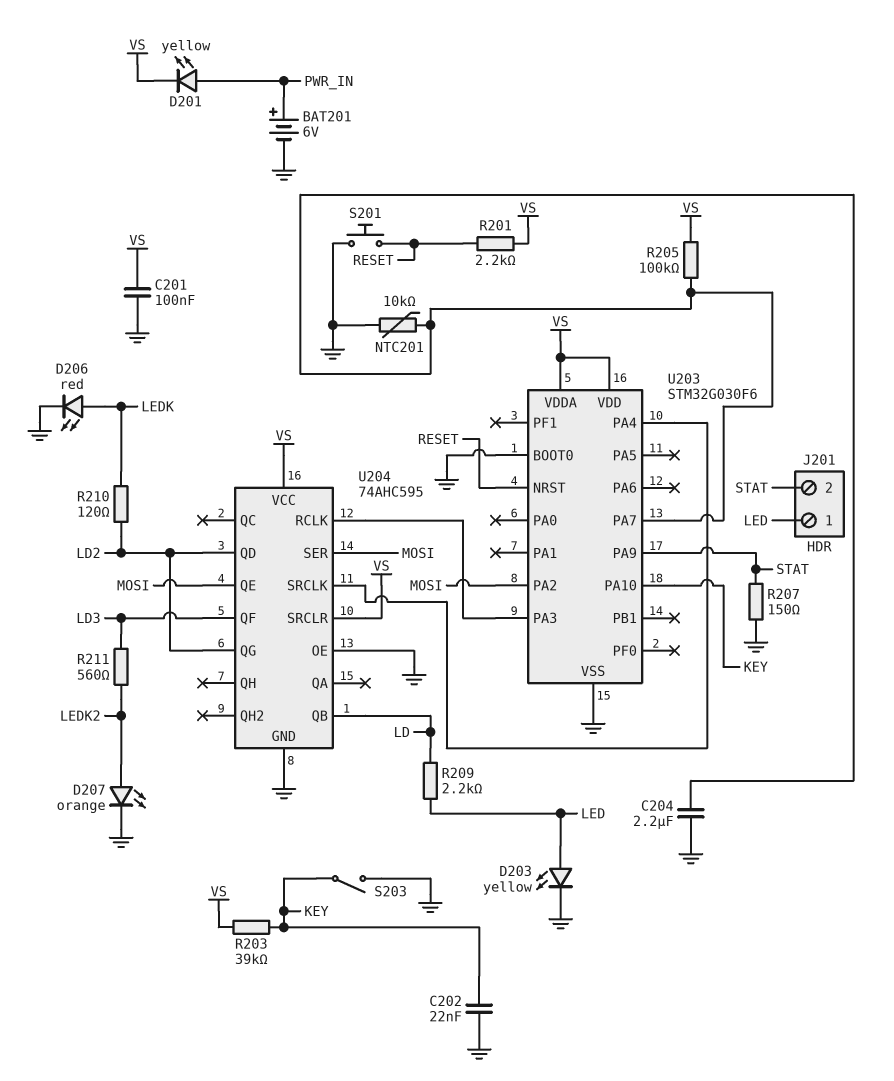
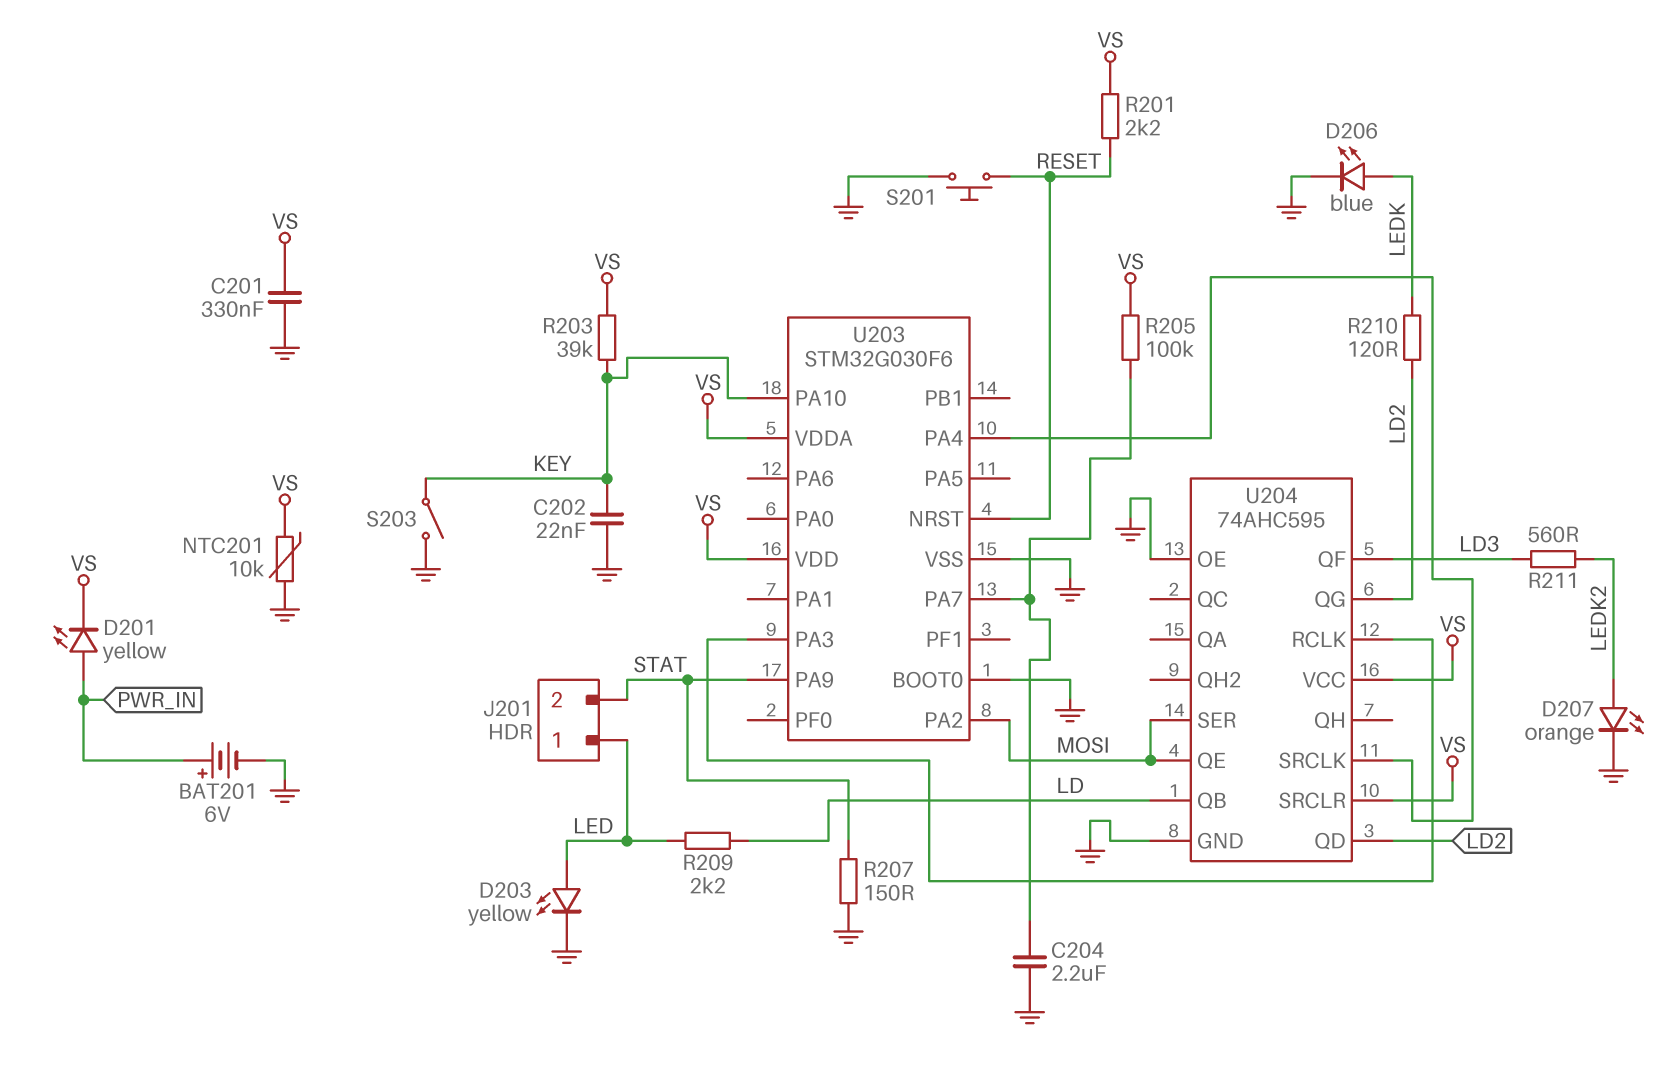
C201: 100nF (GND, VS) -> 330nF (GND, VS)
D206: LED red (A LEDK, K GND) -> LED blue (A LEDK, K GND)
NTC201: 10k (GND, U203/PA7) -> 10k (GND, VS)

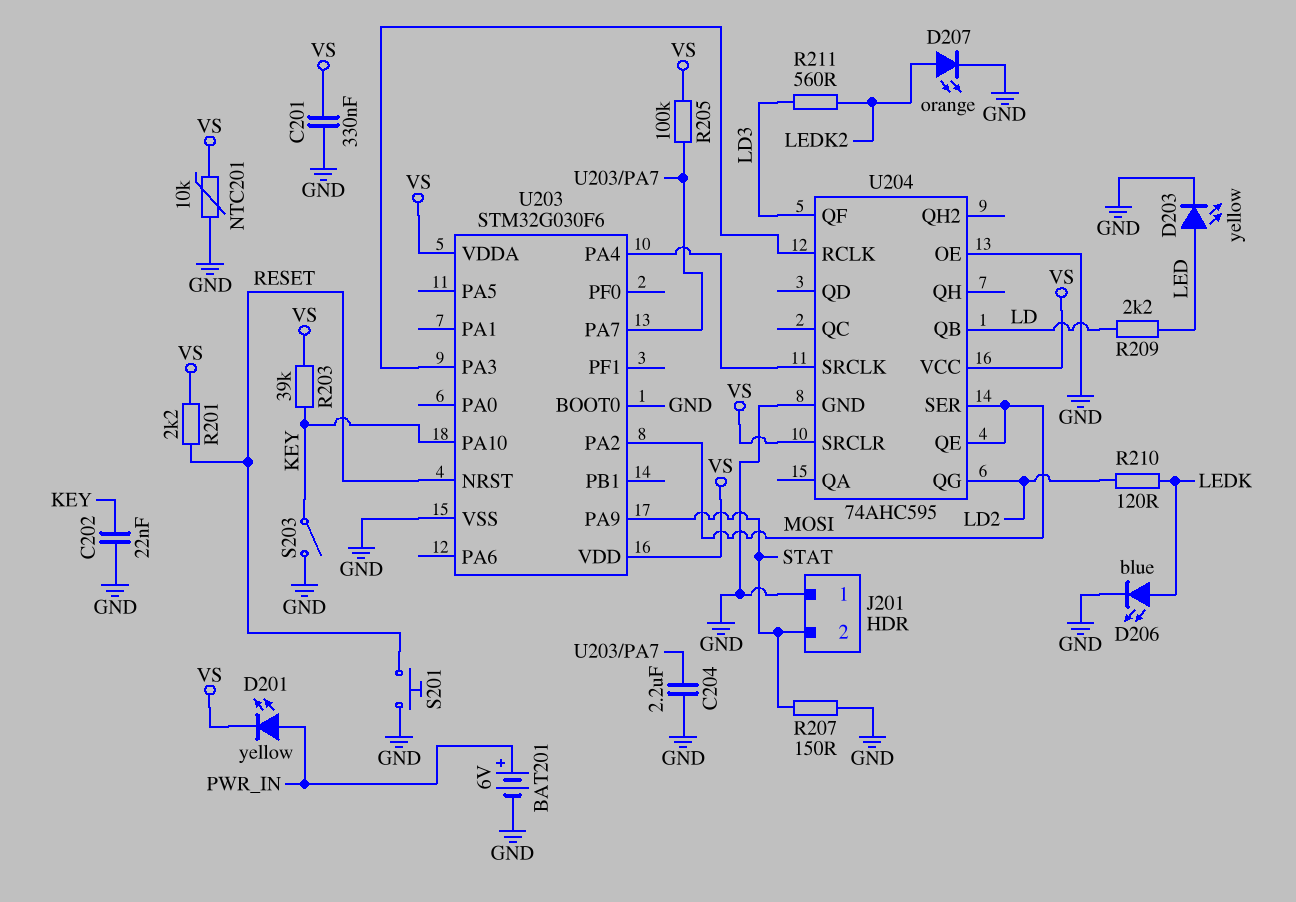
J201 pin 1: LED -> GND
U204 pin QD: LD2 -> none

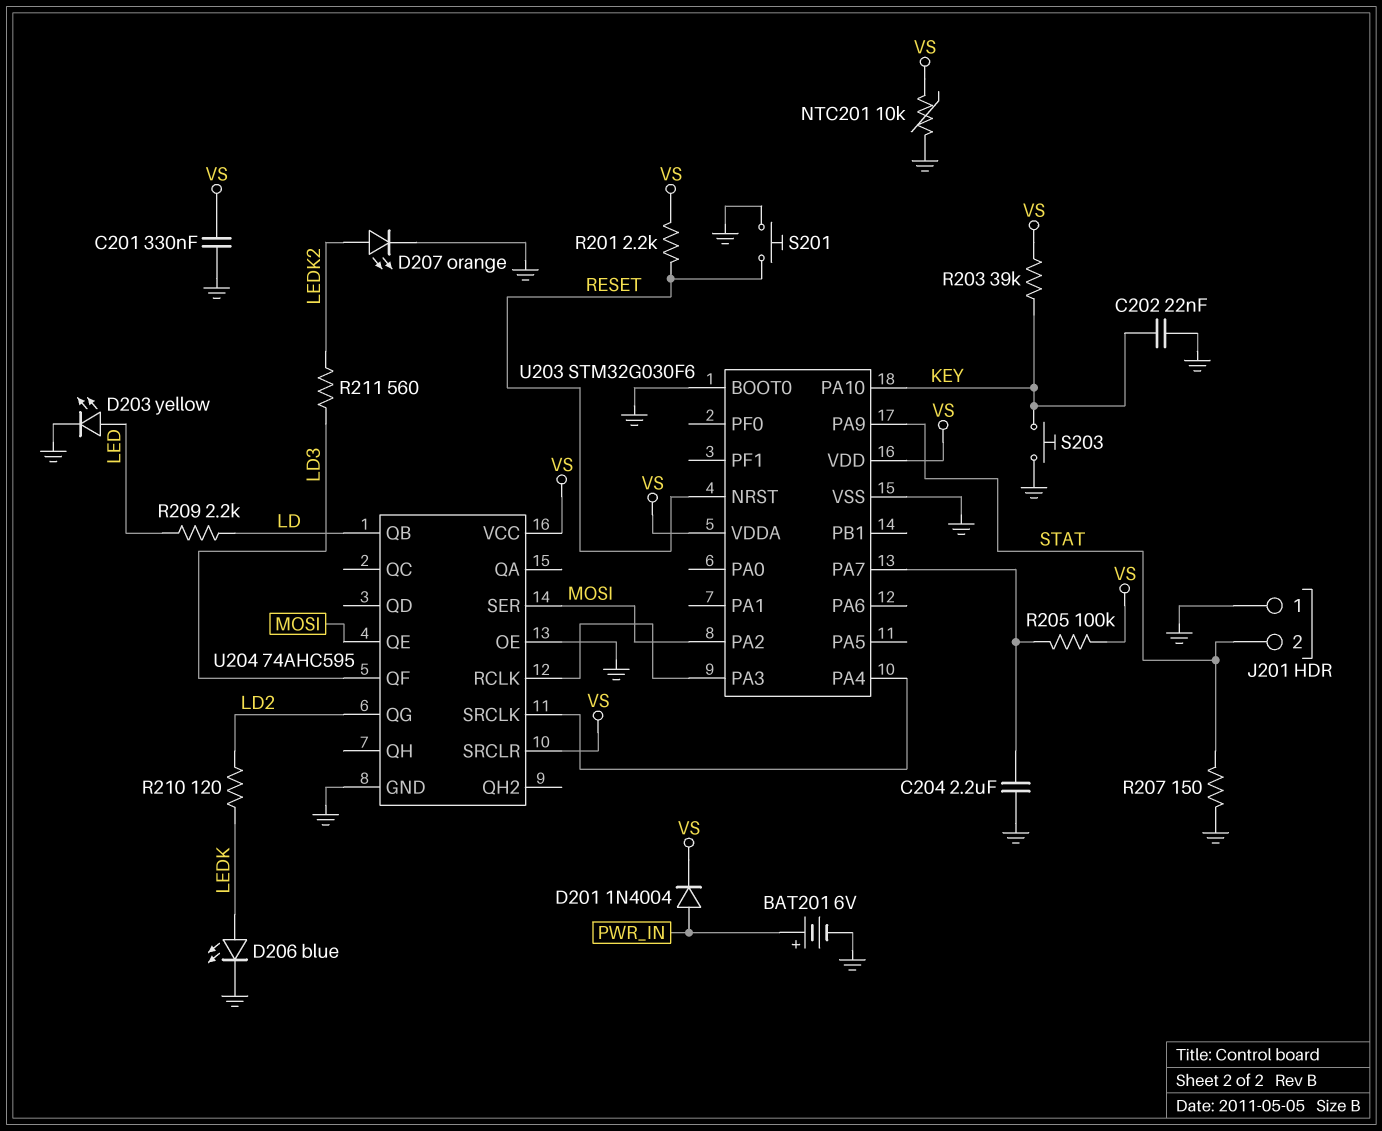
D201: LED yellow (A PWR_IN, K VS) -> diode 1N4004 (A PWR_IN, K VS)
S203: switch (GND, KEY) -> button (GND, KEY)

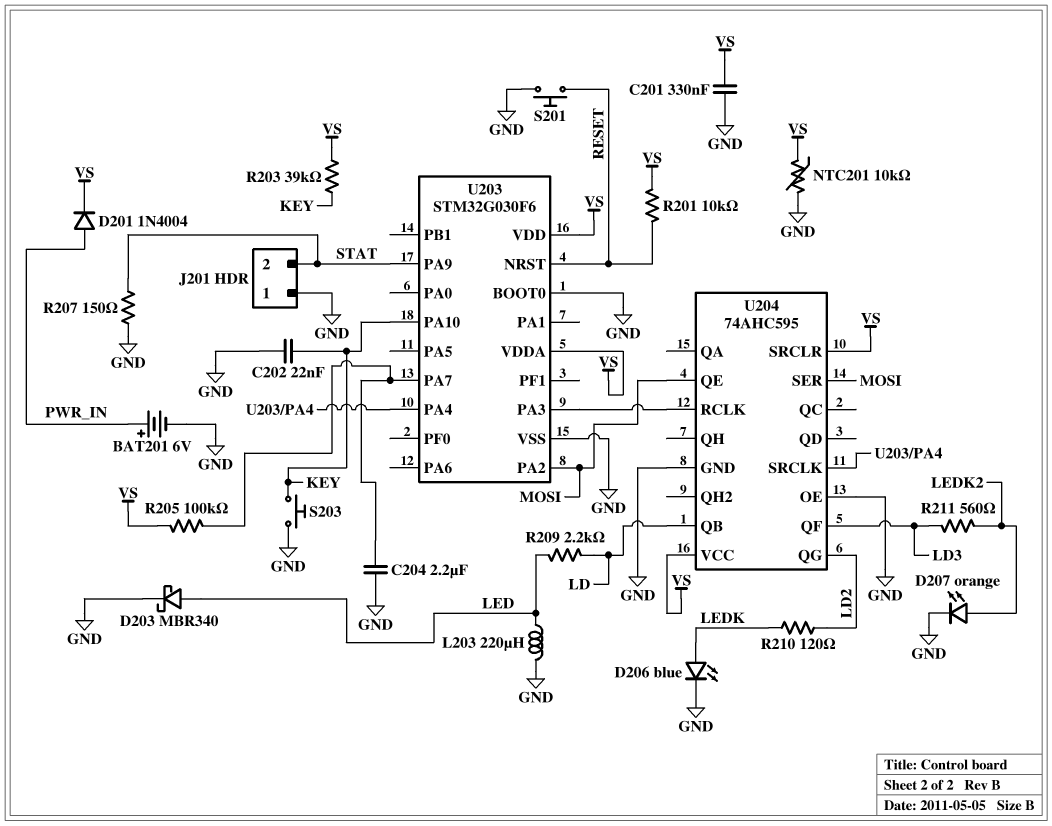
D203: LED yellow (A LED, K GND) -> schottky MBR340 (A LED, K GND)
L203: none -> 220uH (GND, LED)
R201: 2.2k (RESET, VS) -> 10k (RESET, VS)

